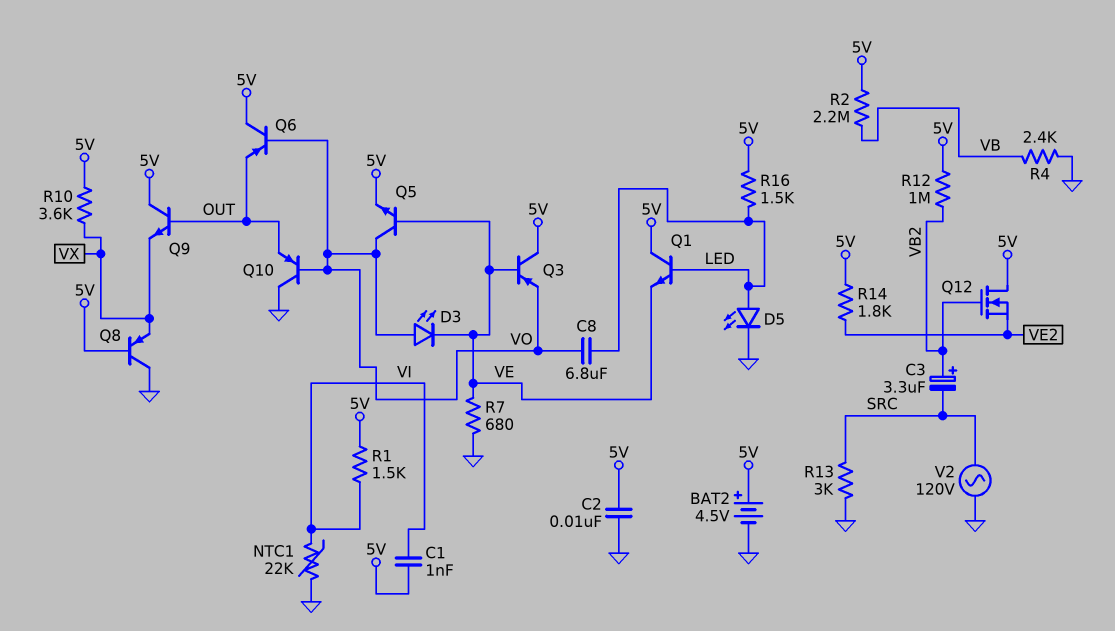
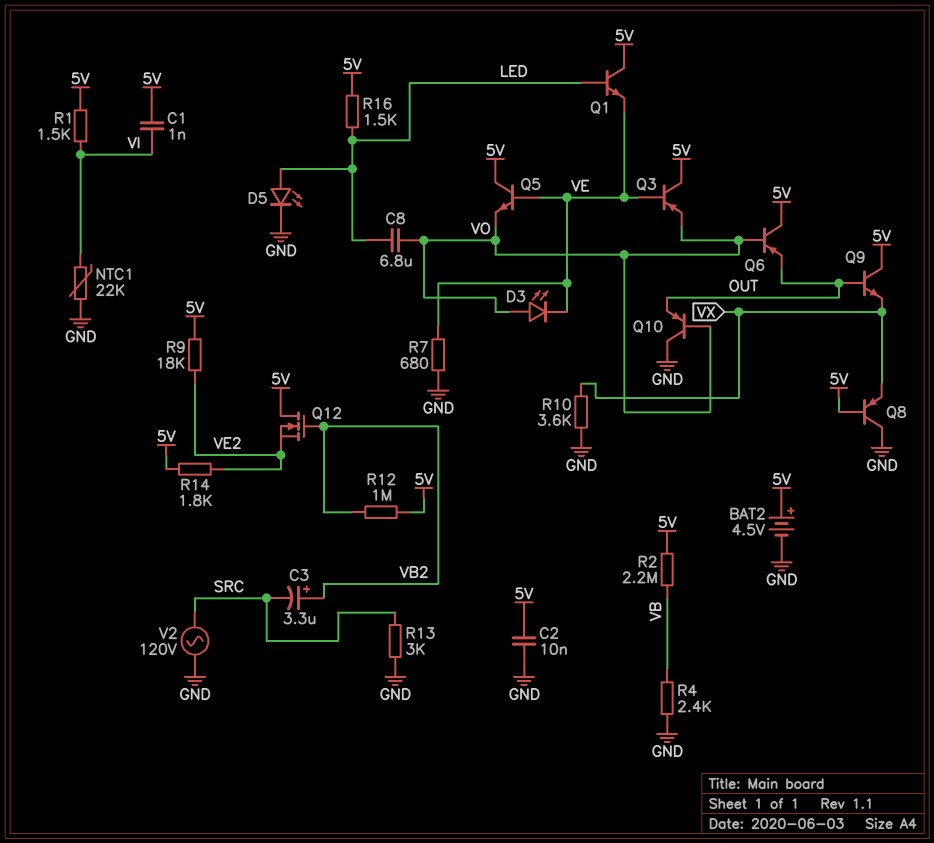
Q5: NPN (B VE, C VO, E 5V) -> NPN (B VE, C 5V, E VO)
R9: none -> 18k (5V, VE2)
R10: 3.6k (5V, VX) -> 3.6k (GND, VX)

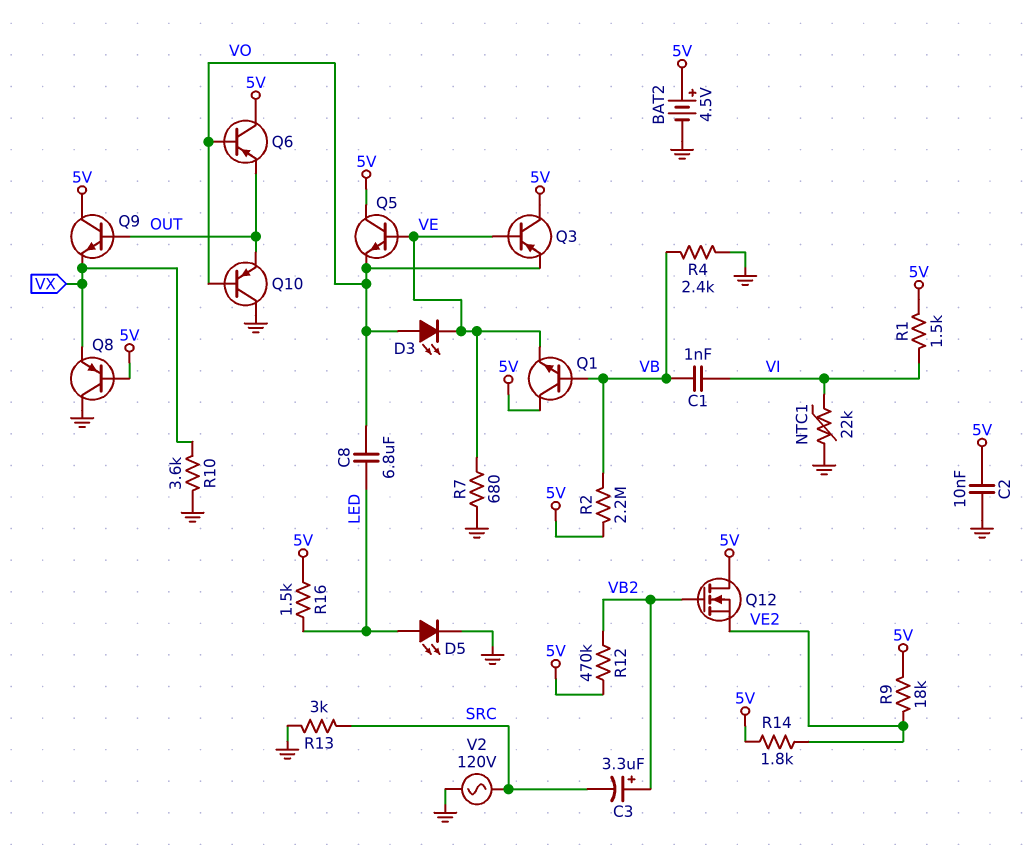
C1: 1nF (5V, VI) -> 1nF (VB, VI)
Q1: NPN (B LED, C 5V, E VE) -> NPN (B VB, C 5V, E VE)
R12: 1M (5V, VB2) -> 470k (5V, VB2)

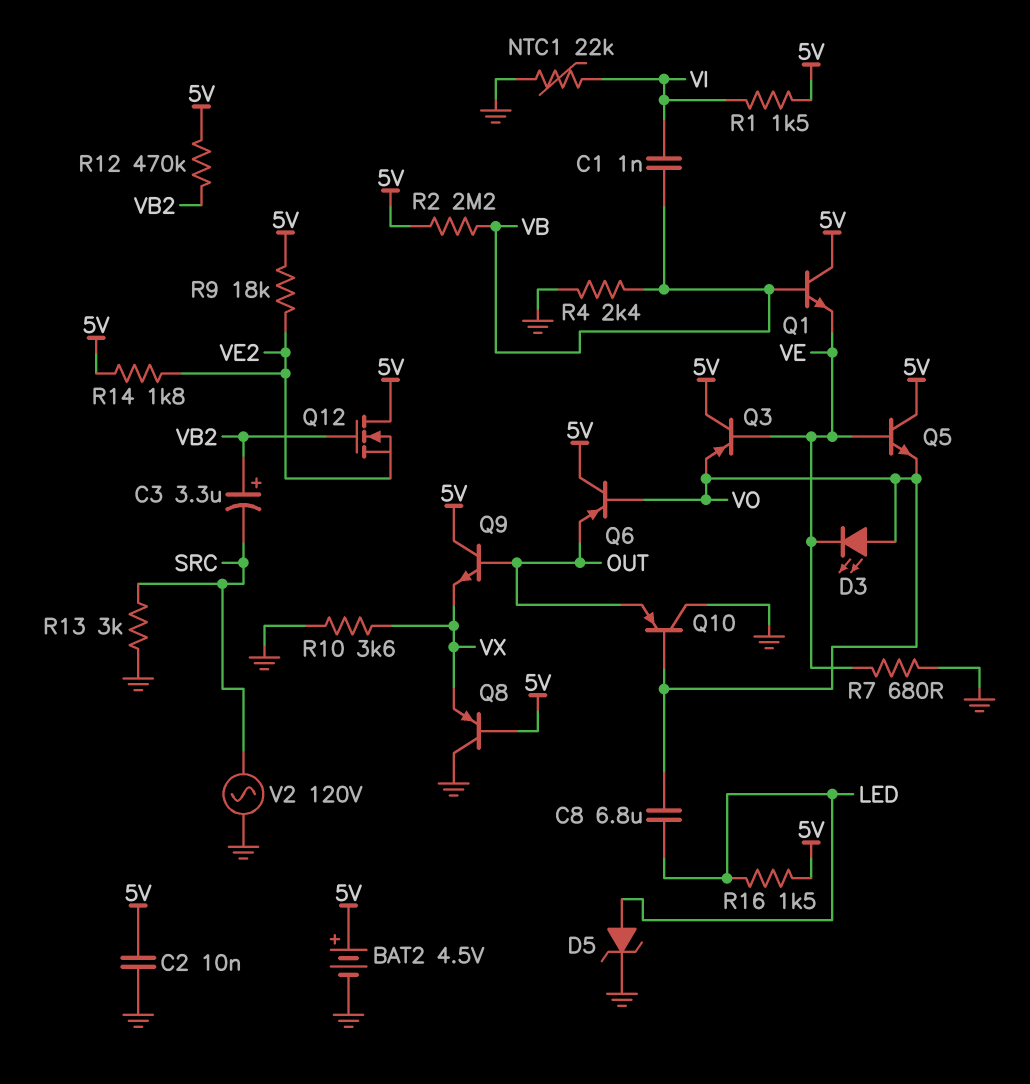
D5: LED (A LED, K GND) -> zener (A LED, K GND)

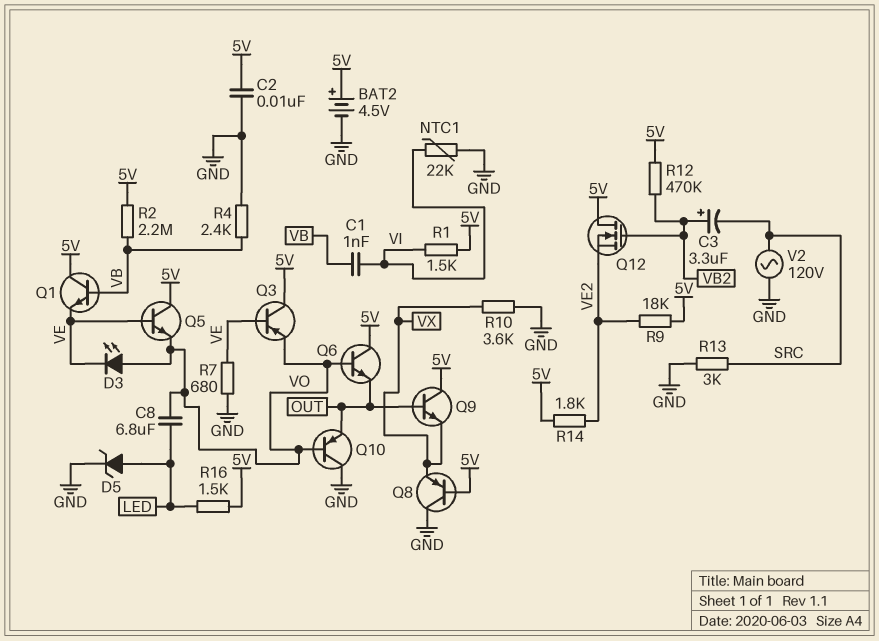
Q6: PNP (B VO, C 5V, E OUT) -> NPN (B VO, C 5V, E OUT)

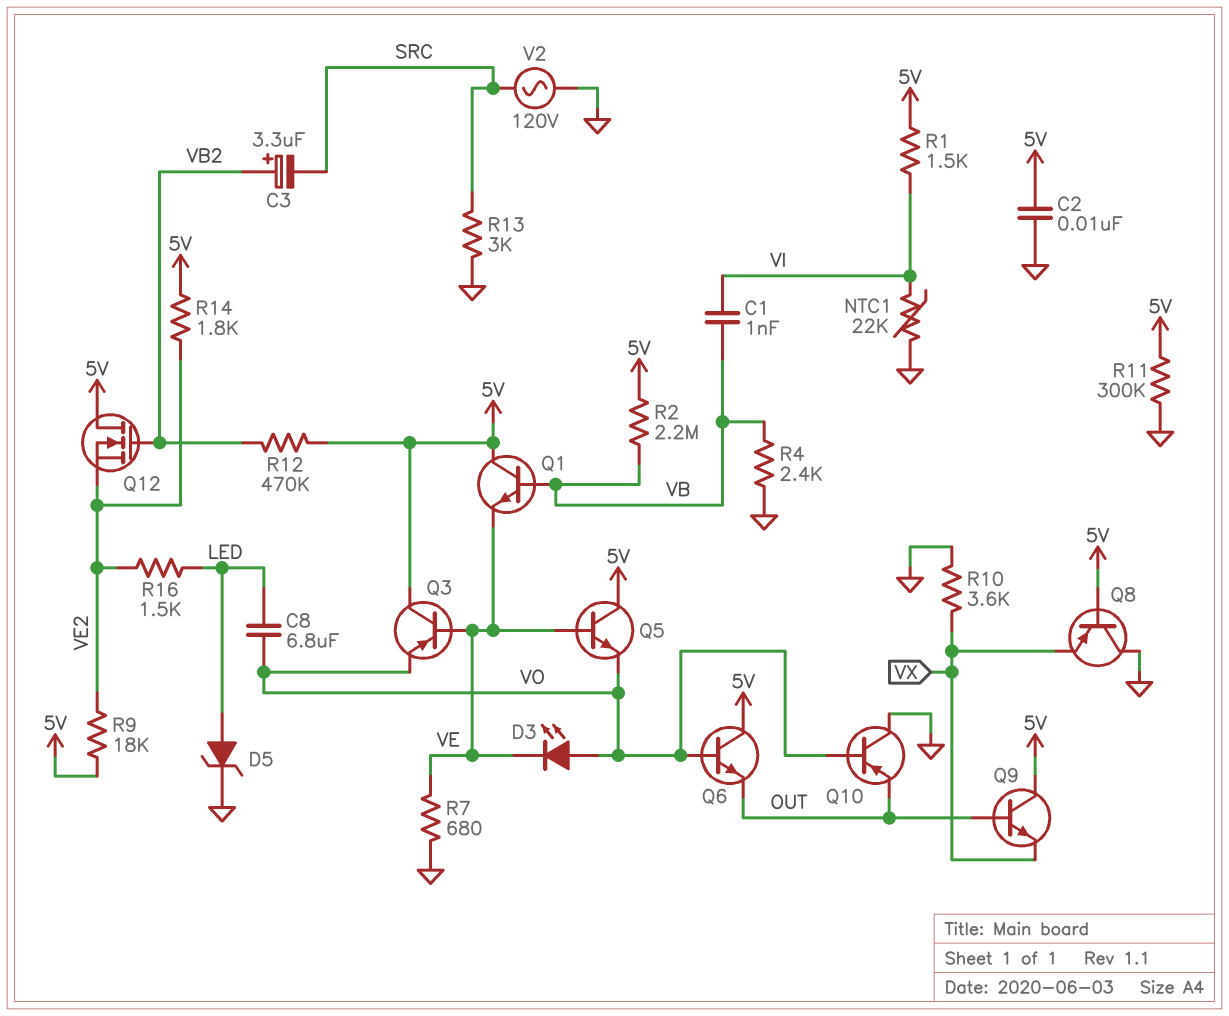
BAT2: 4.5V (plus 5V, minus GND) -> none
R11: none -> 300k (5V, GND)
R16: 1.5k (5V, LED) -> 1.5k (LED, VE2)

